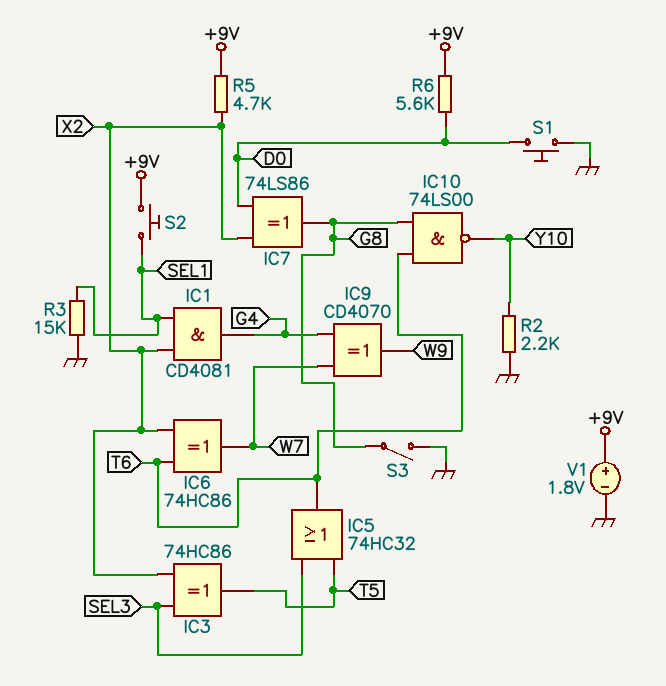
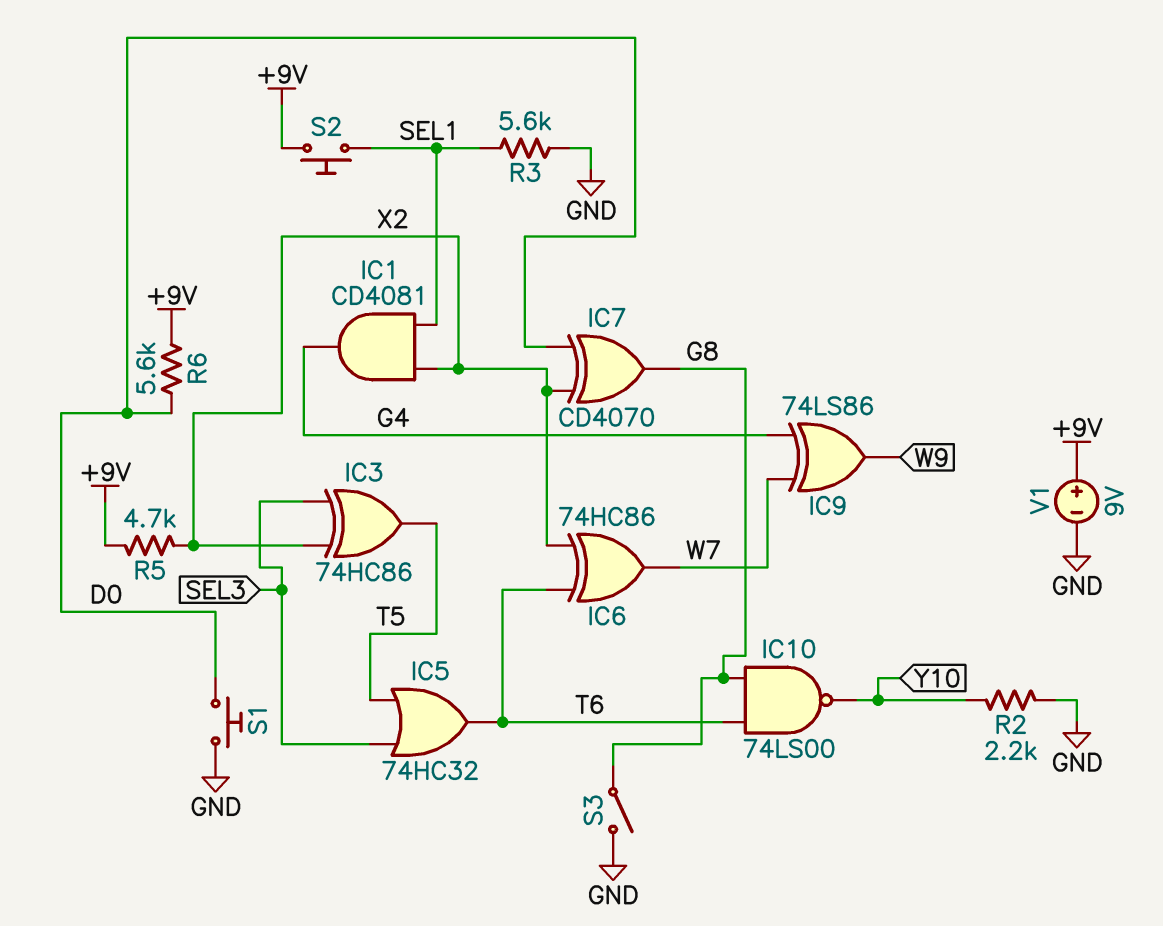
IC7: XOR 74LS86 (in D0, in X2, out G8) -> XOR CD4070 (in D0, in X2, out G8)
IC9: XOR CD4070 (in G4, in W7, out W9) -> XOR 74LS86 (in G4, in W7, out W9)
R3: 15k (GND, SEL1) -> 5.6k (GND, SEL1)
V1: 1.8V (plus +9V, minus GND) -> 9V (plus +9V, minus GND)

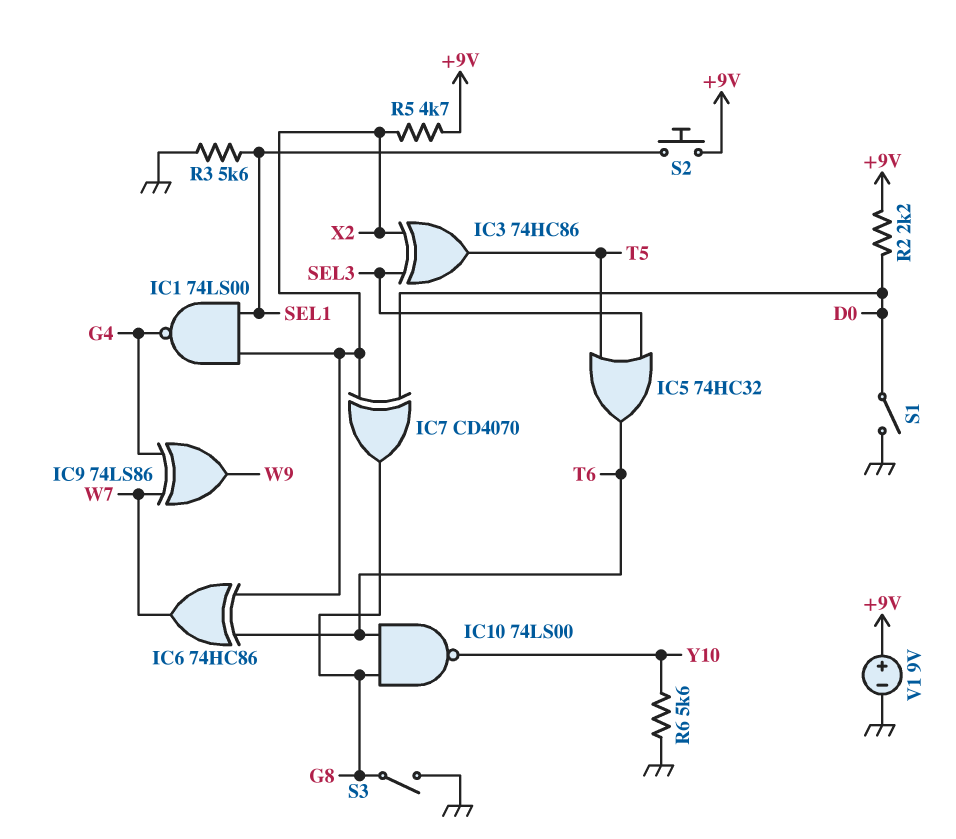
IC1: AND CD4081 (in SEL1, in X2, out G4) -> NAND 74LS00 (in SEL1, in X2, out G4)
R2: 2.2k (GND, Y10) -> 2.2k (+9V, D0)
R6: 5.6k (+9V, D0) -> 5.6k (GND, Y10)
S1: button (D0, GND) -> switch (D0, GND)

